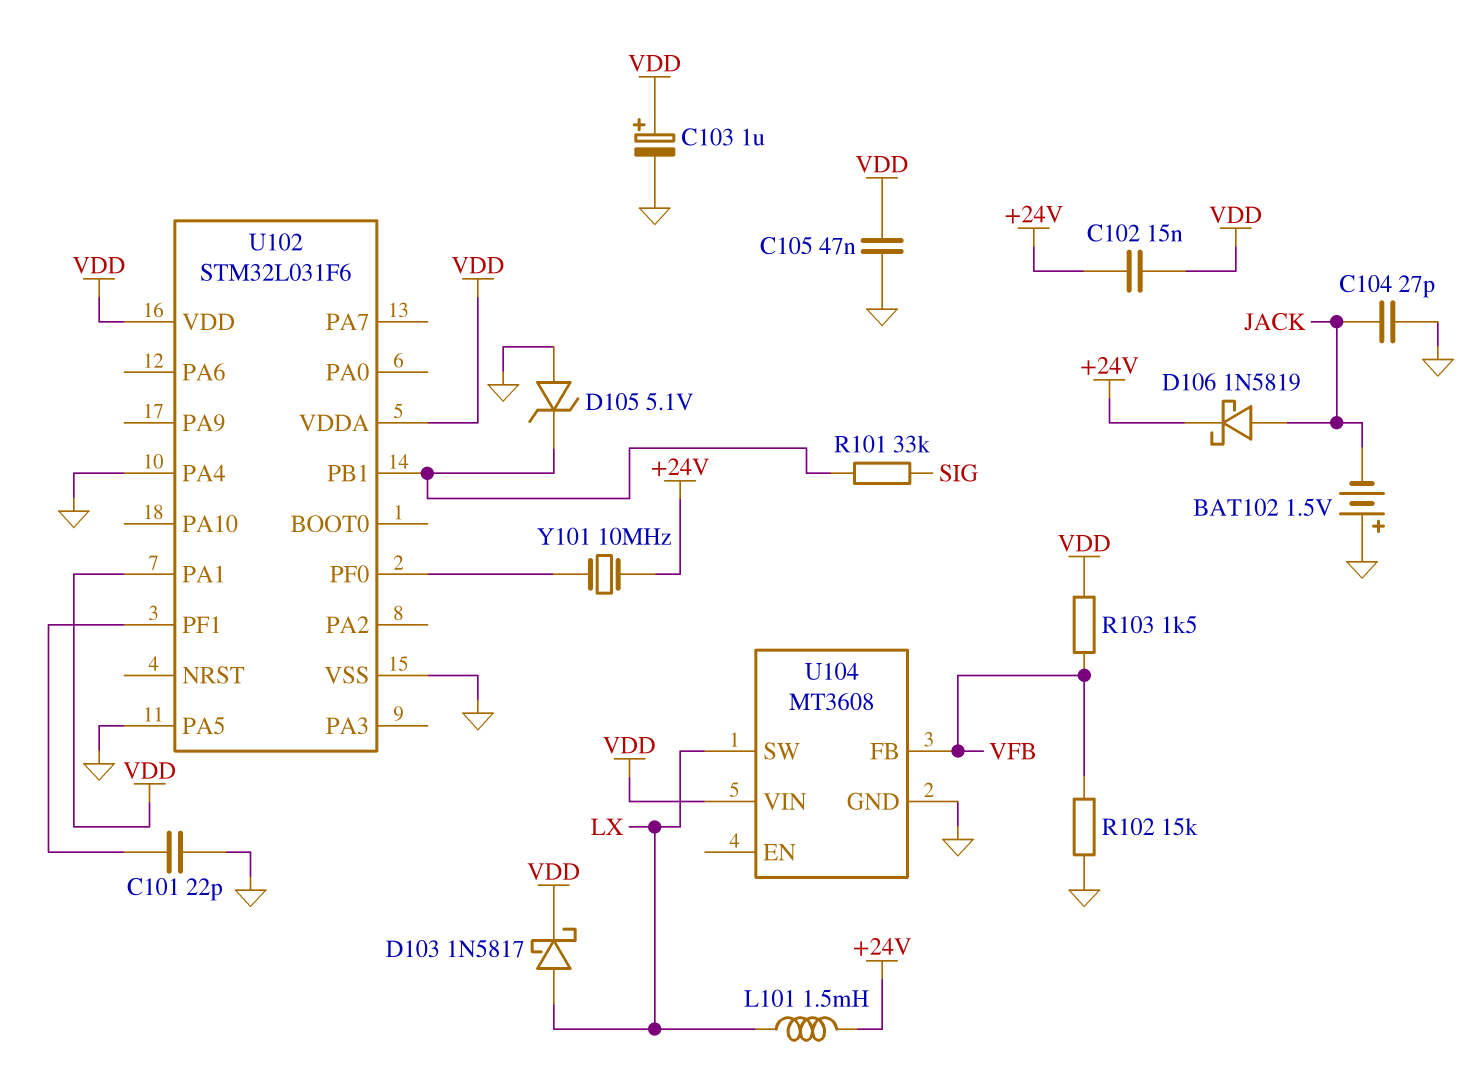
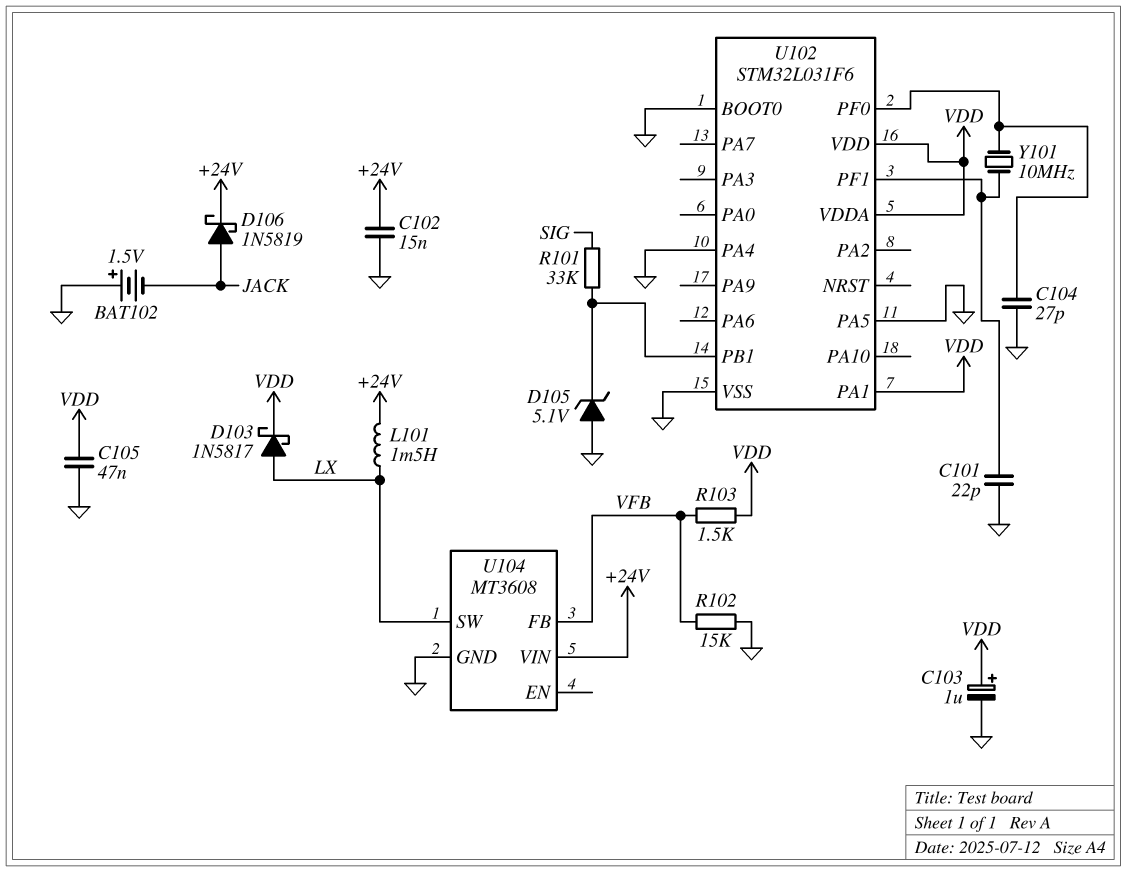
C102: 15nF (+24V, VDD) -> 15nF (+24V, GND)
C104: 27pF (GND, JACK) -> 27pF (GND, U102/PF0)
U102 pin BOOT0: none -> GND
U104 pin VIN: VDD -> +24V
Y101: 10MHz (+24V, U102/PF0) -> 10MHz (U102/PF0, U102/PF1)

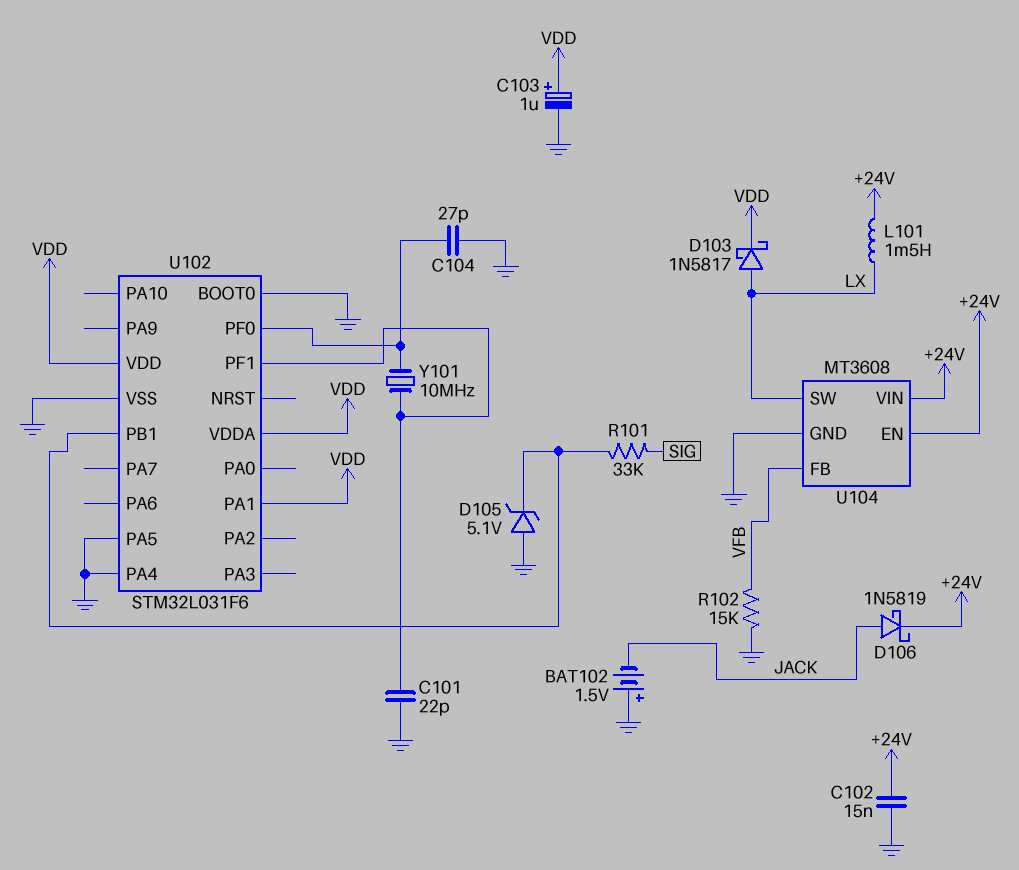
C105: 47nF (GND, VDD) -> none
R103: 1.5k (VDD, VFB) -> none
U104 pin EN: none -> +24V

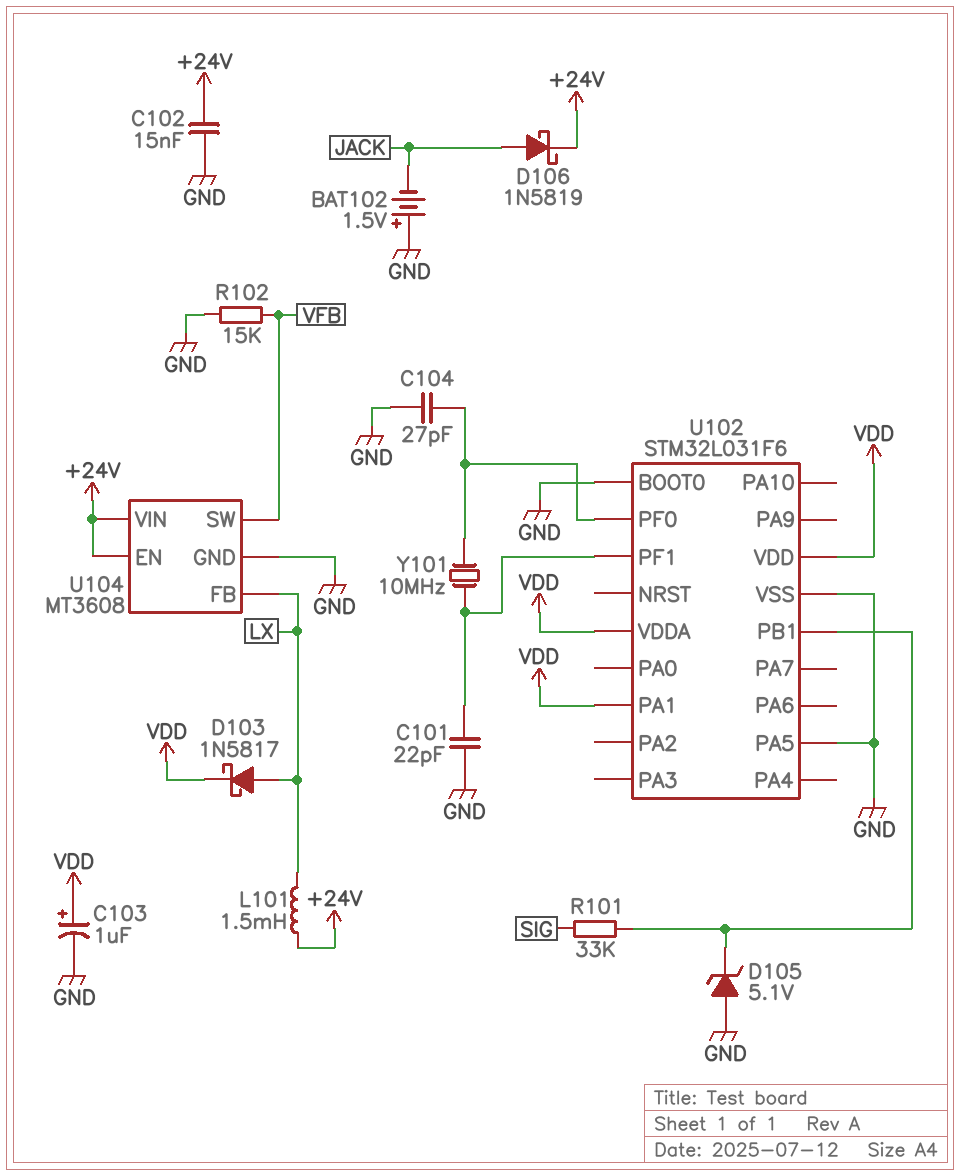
U102 pin PA4: GND -> none
U104 pin FB: VFB -> LX
U104 pin SW: LX -> VFB

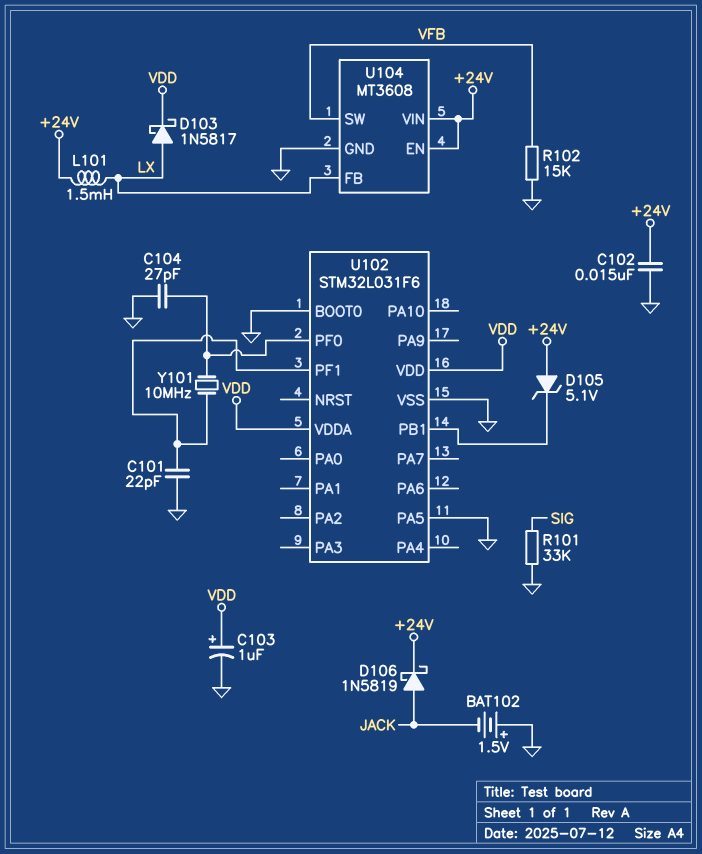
D105: zener 5.1V (A GND, K U102/PB1) -> zener 5.1V (A +24V, K U102/PB1)
R101: 33k (SIG, U102/PB1) -> 33k (GND, SIG)
U102 pin PA1: VDD -> none

